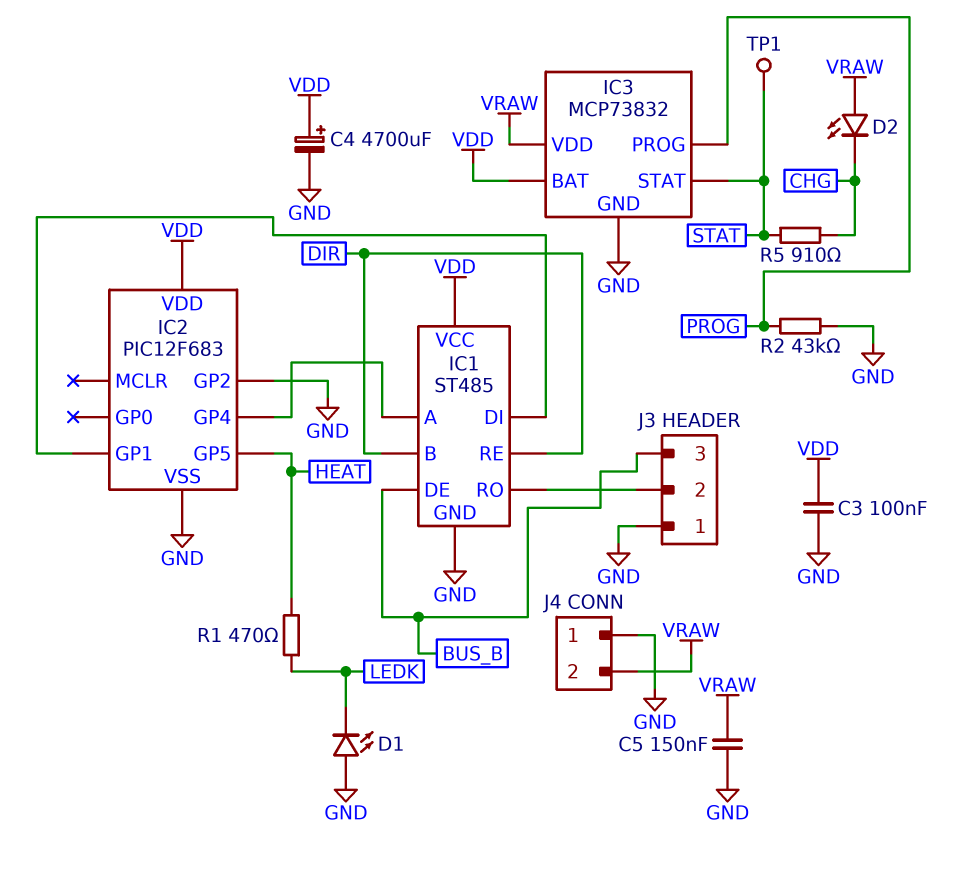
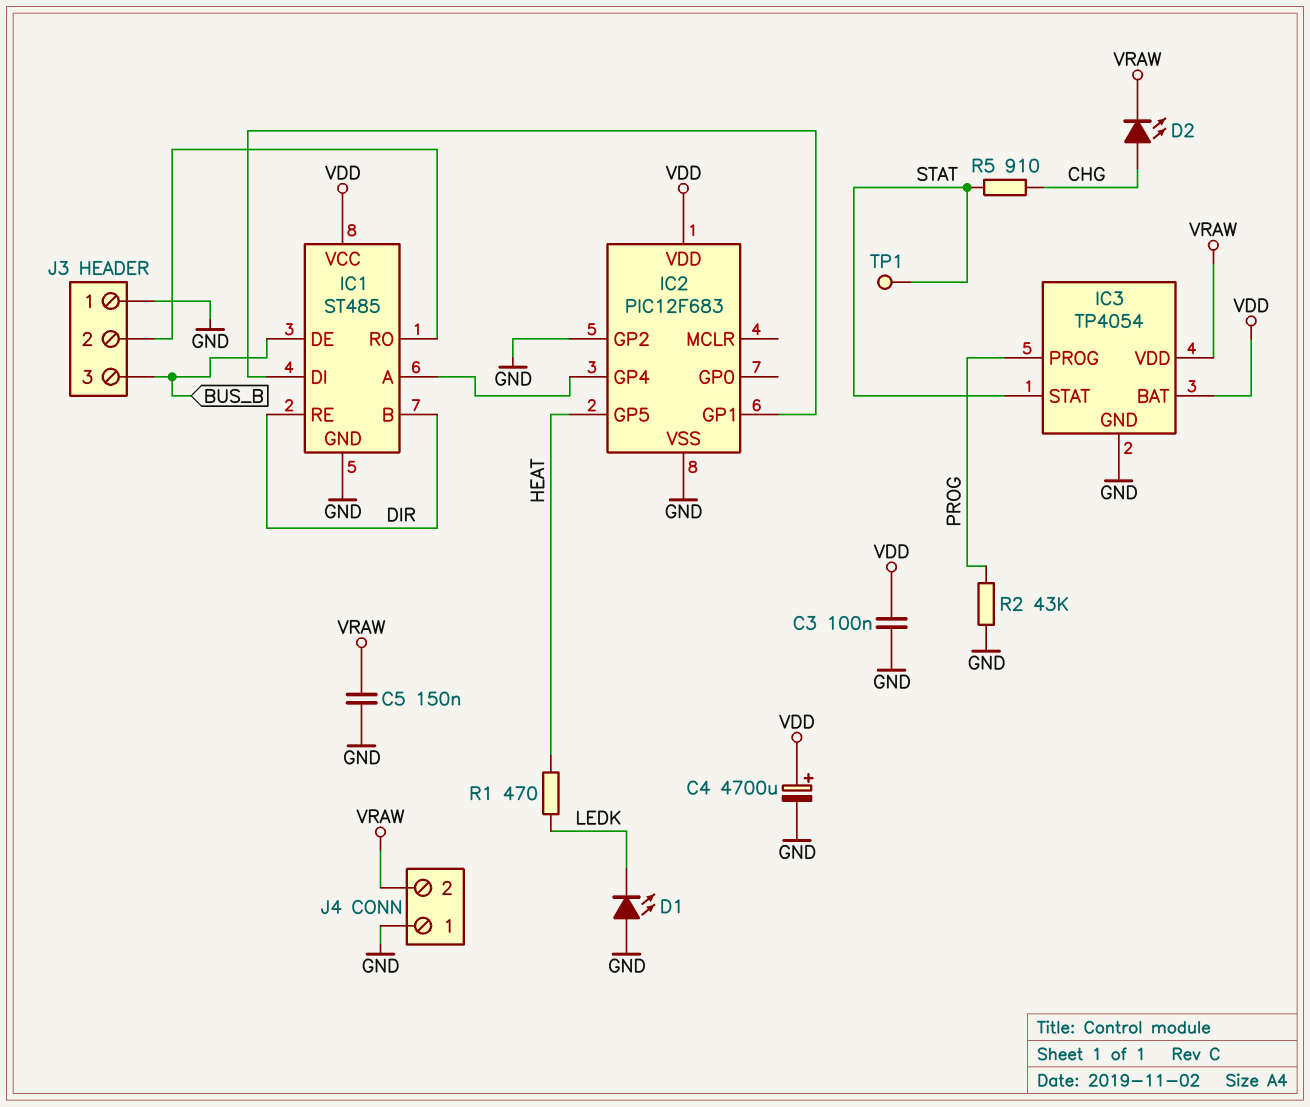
D2: LED (A VRAW, K CHG) -> LED (A CHG, K VRAW)
IC3: MCP73832 -> TP4054

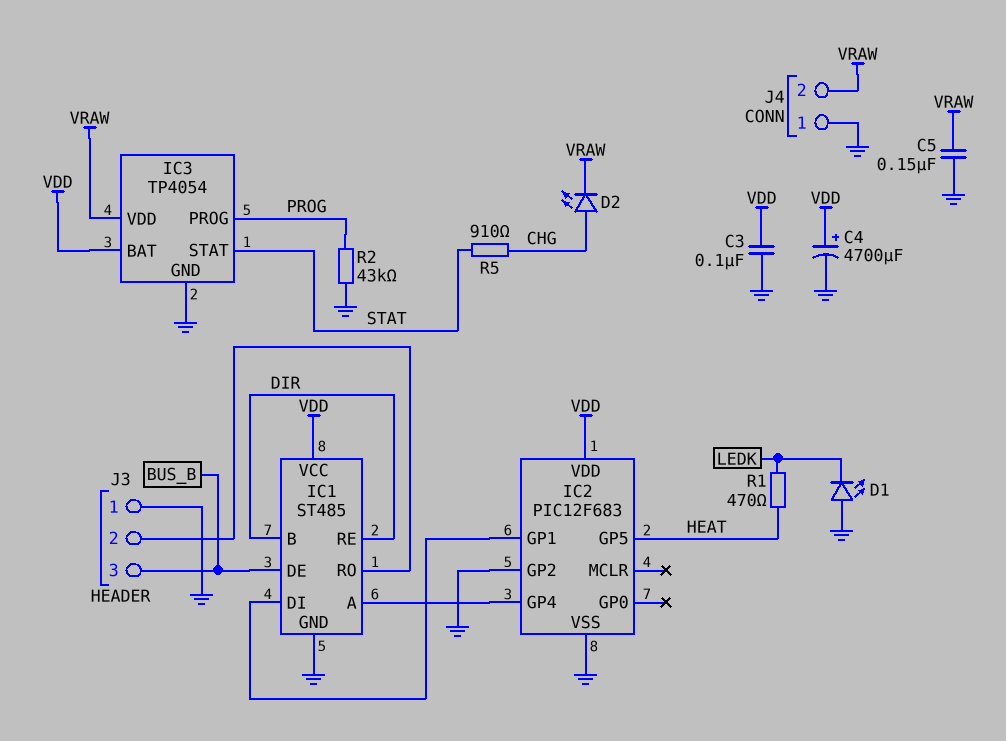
TP1: test point (STAT) -> none

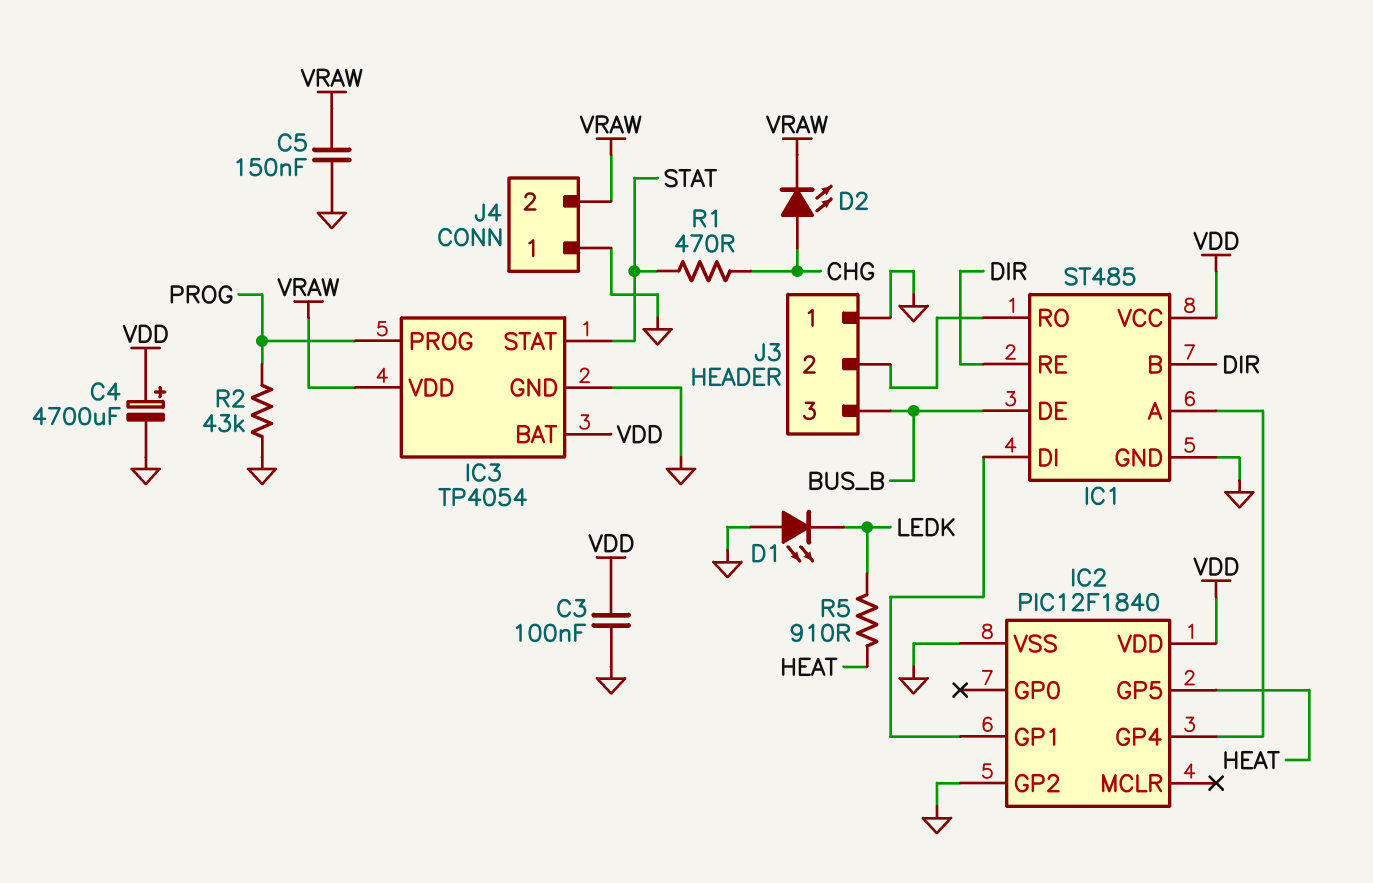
IC2: PIC12F683 -> PIC12F1840
R1: 470 (HEAT, LEDK) -> 470 (CHG, STAT)
R5: 910 (CHG, STAT) -> 910 (HEAT, LEDK)

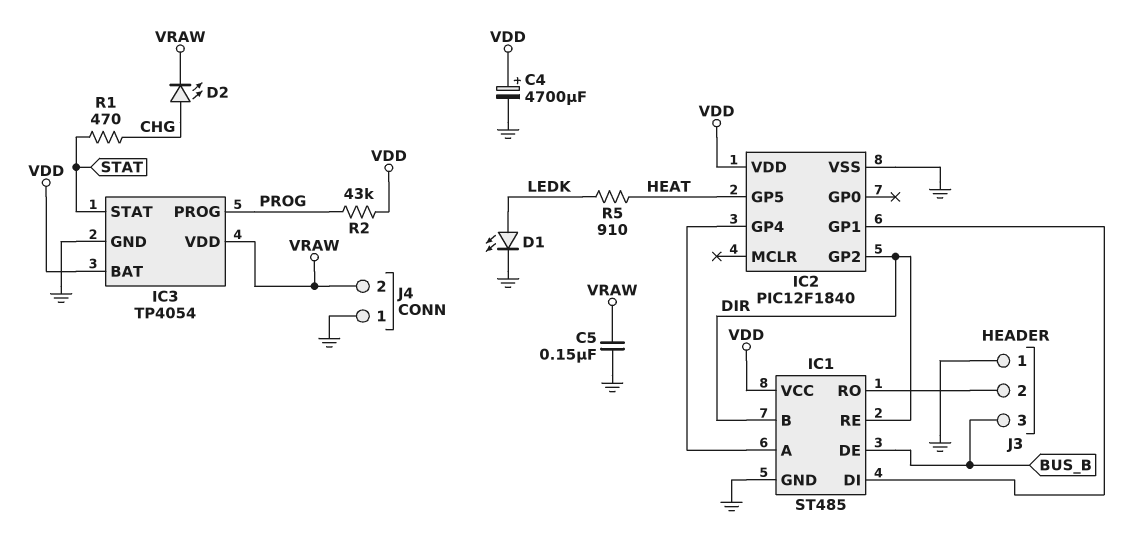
C3: 100nF (GND, VDD) -> none
D1: LED (A GND, K LEDK) -> LED (A LEDK, K GND)
IC2 pin GP2: GND -> DIR
R2: 43k (GND, PROG) -> 43k (PROG, VDD)

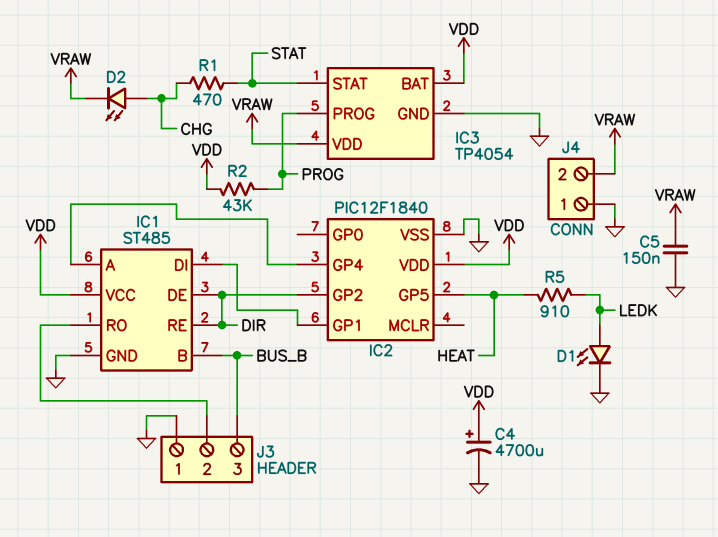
IC1 pin B: DIR -> BUS_B
IC1 pin DE: BUS_B -> DIR

